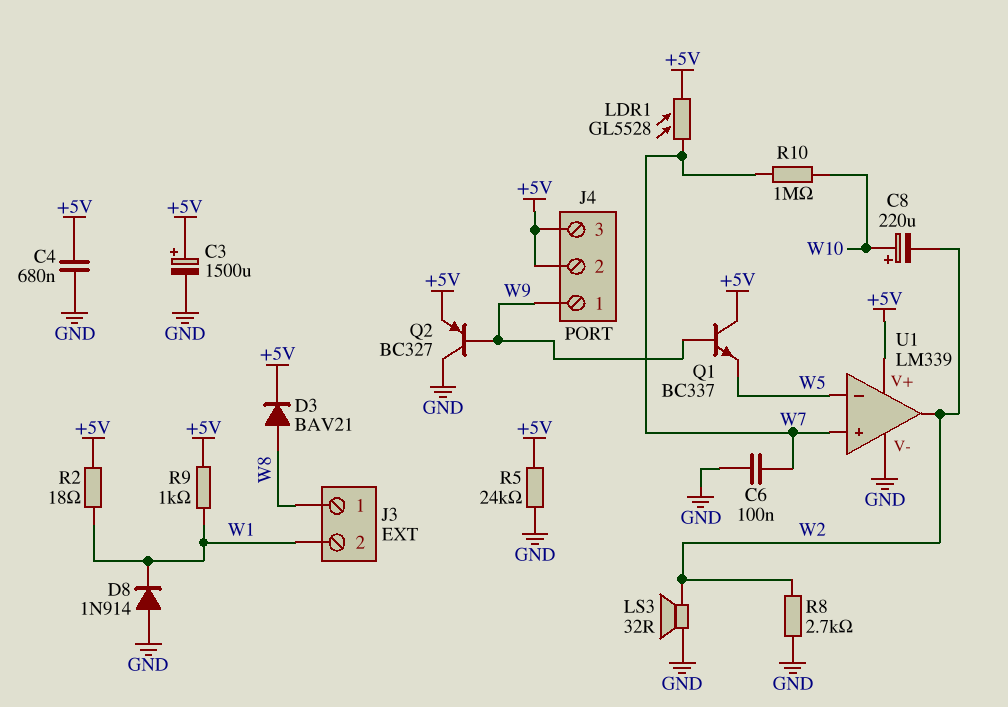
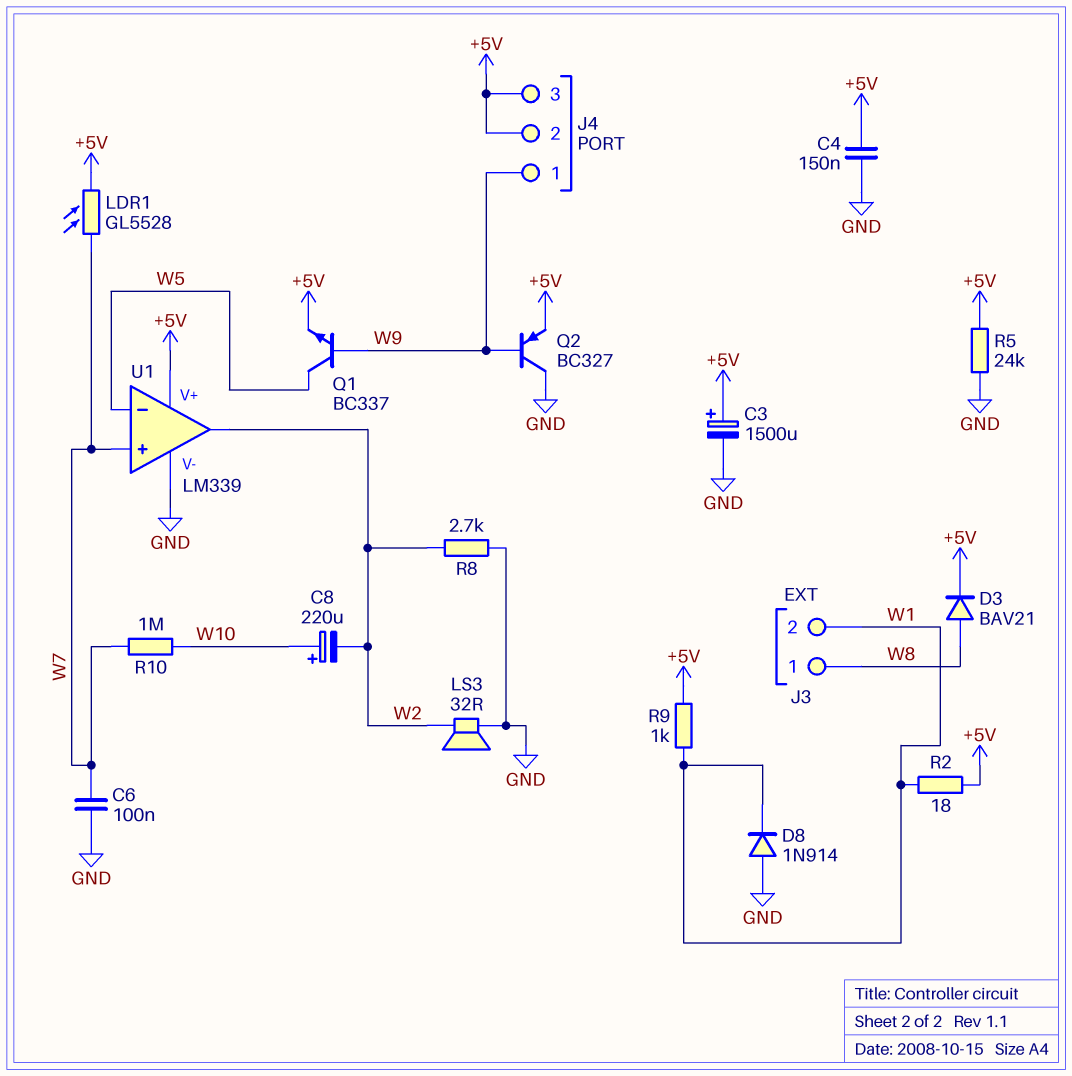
C4: 680nF (+5V, GND) -> 150nF (+5V, GND)
Q1: NPN BC337 (B W9, C +5V, E W5) -> NPN BC337 (B W9, C W5, E +5V)

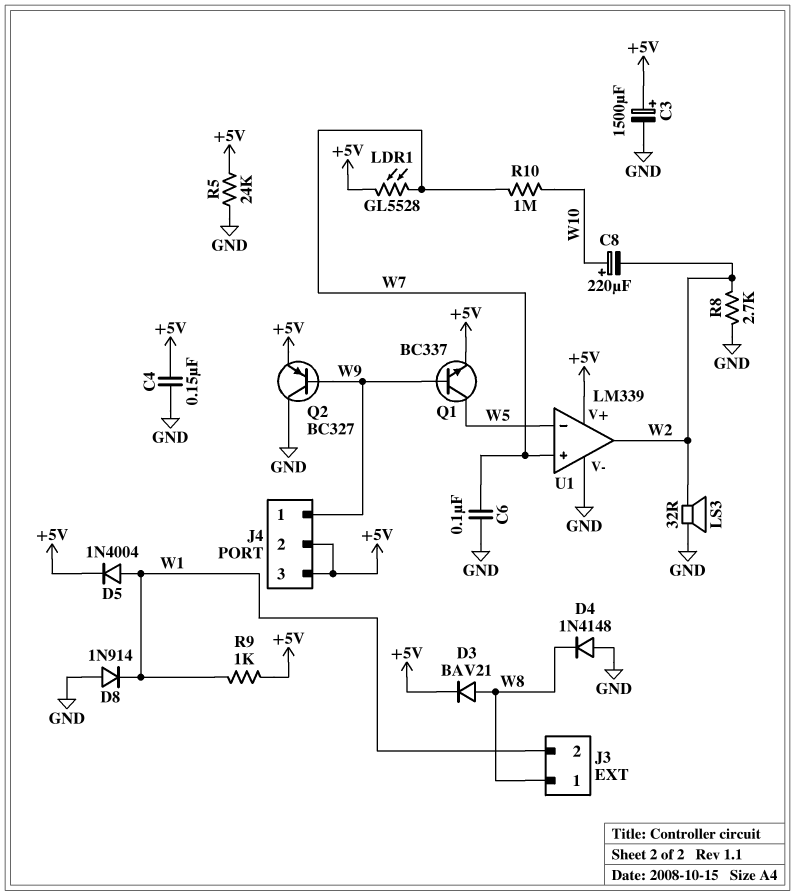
D4: none -> diode 1N4148 (A GND, K W8)
D5: none -> diode 1N4004 (A W1, K +5V)
R2: 18 (+5V, W1) -> none

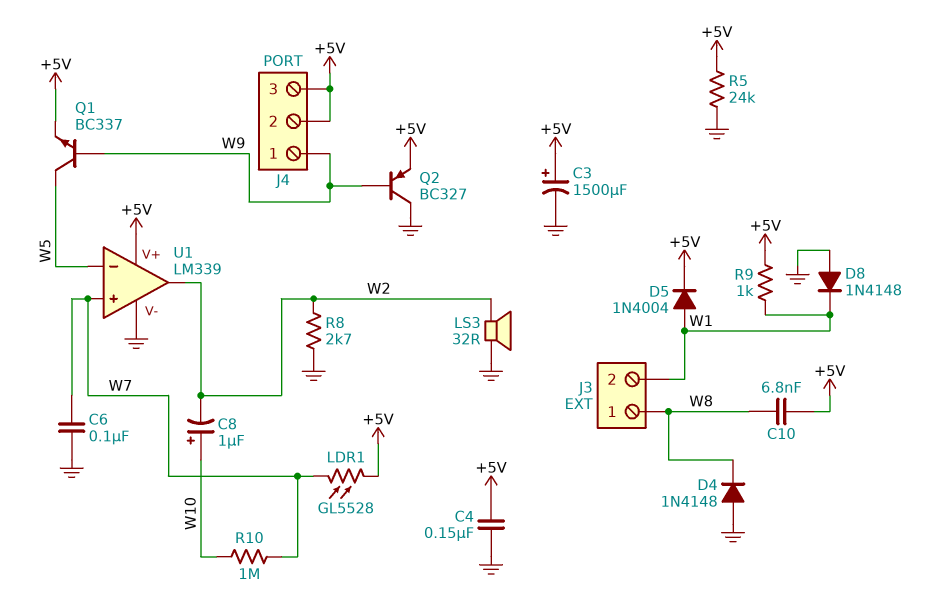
C8: 220uF (plus W10, minus W2) -> 1uF (plus W10, minus W2)
C10: none -> 6.8nF (+5V, W8)
D3: diode BAV21 (A W8, K +5V) -> none
D8: diode 1N914 (A GND, K W1) -> diode 1N4148 (A GND, K W1)

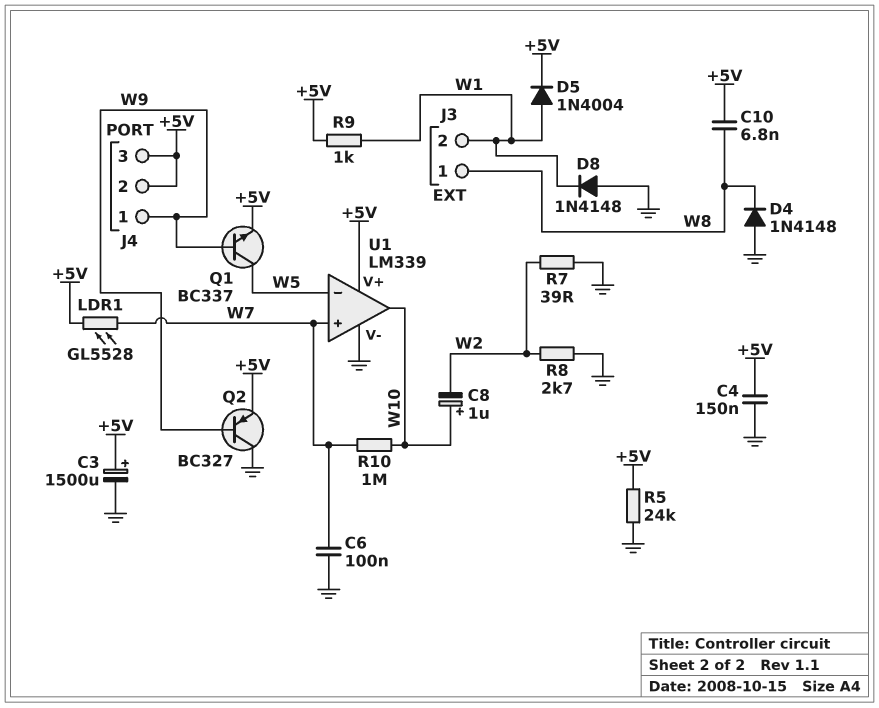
LS3: speaker 32R (GND, W2) -> none
R7: none -> 39 (GND, W2)
U1 pin out: W2 -> W10

